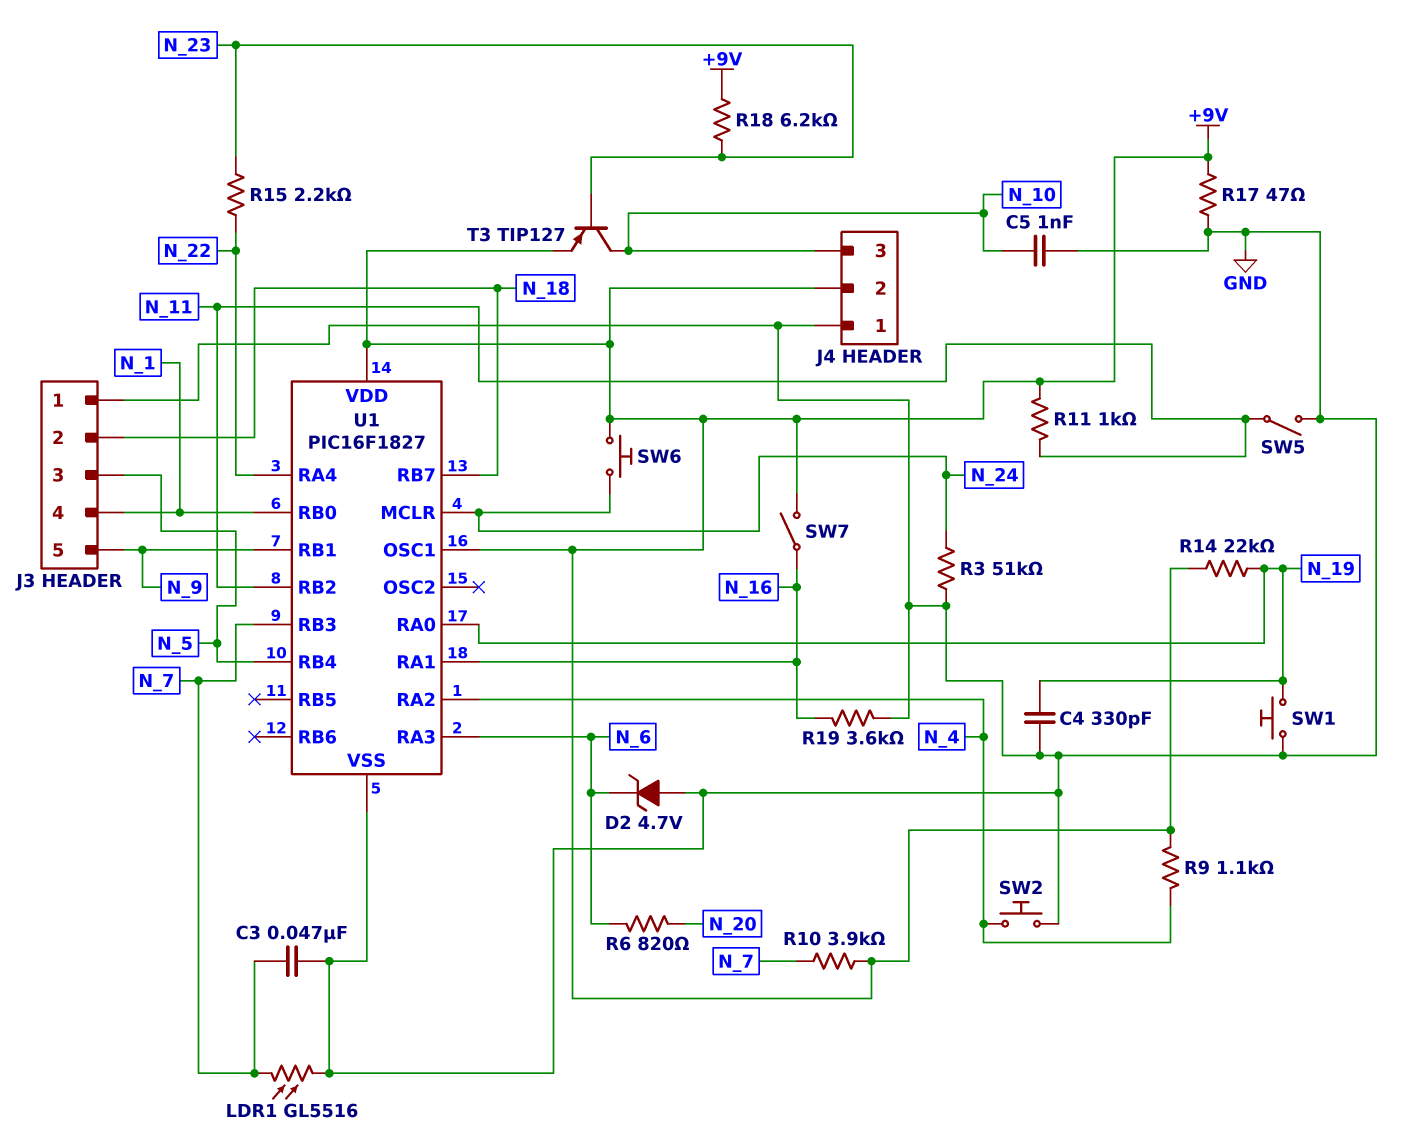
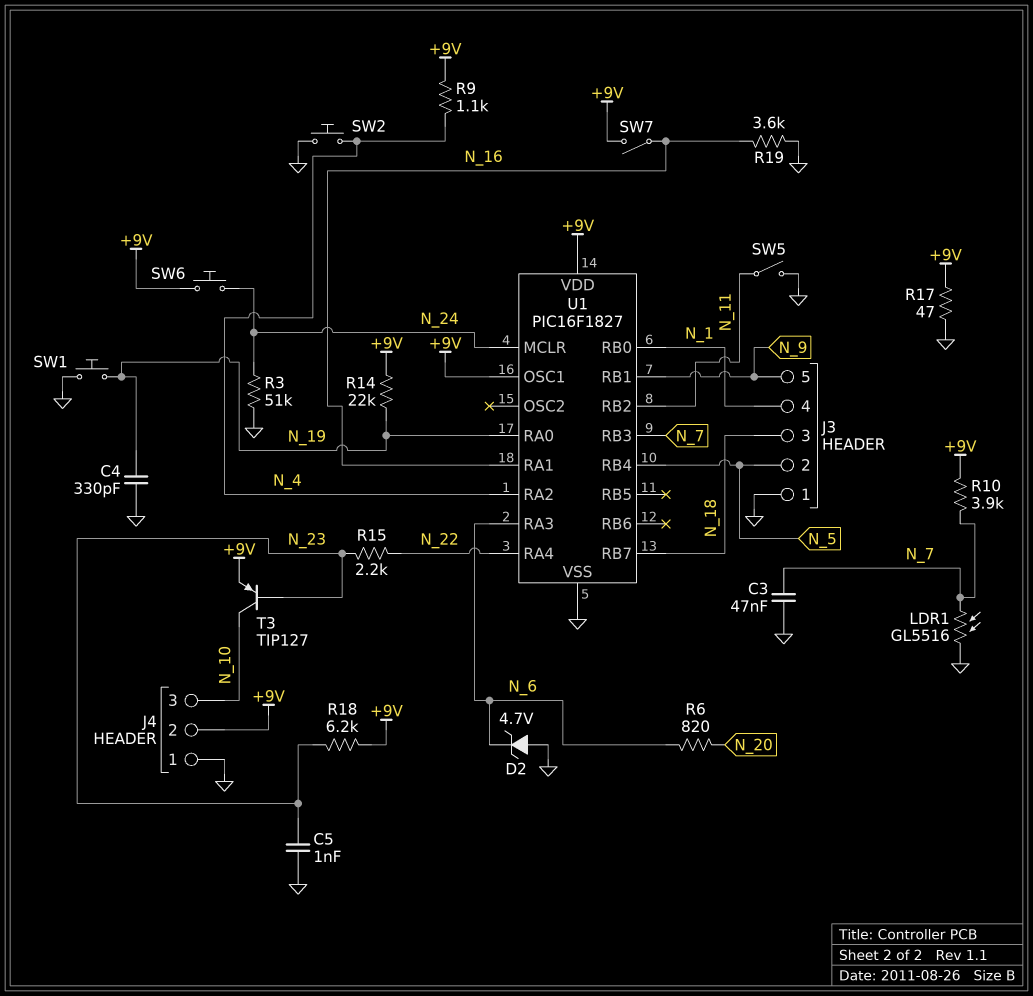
C5: 1nF (GND, N_10) -> 1nF (GND, N_23)
J3 pin 2: N_18 -> N_5
J3 pin 3: N_5 -> N_18
R11: 1k (+9V, N_11) -> none

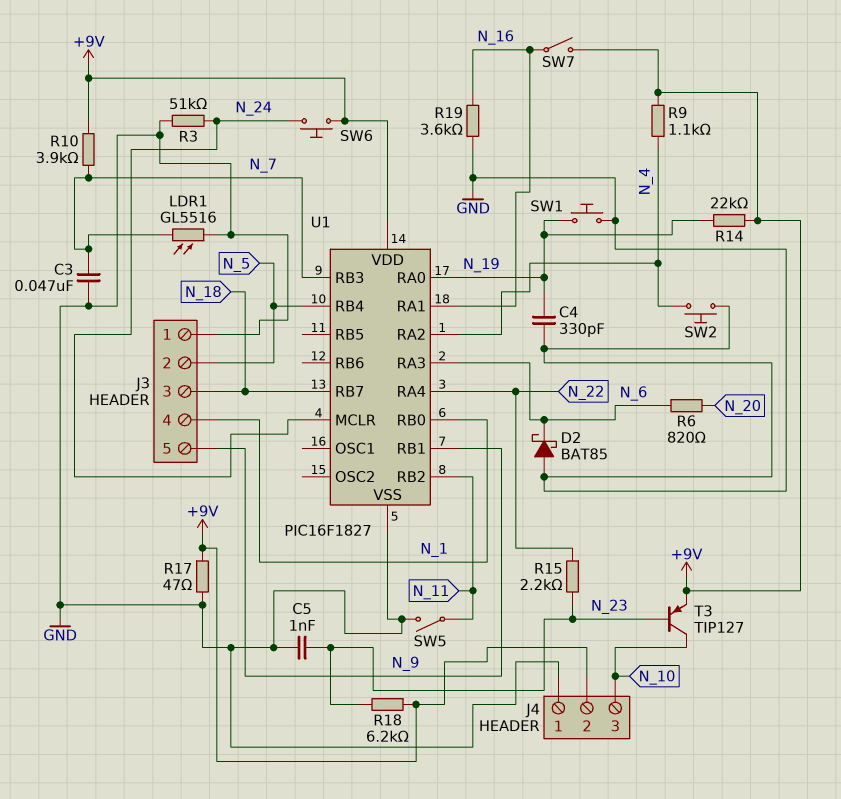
D2: zener 4.7V (A GND, K N_6) -> schottky BAT85 (A GND, K N_6)
U1 pin OSC1: +9V -> none

